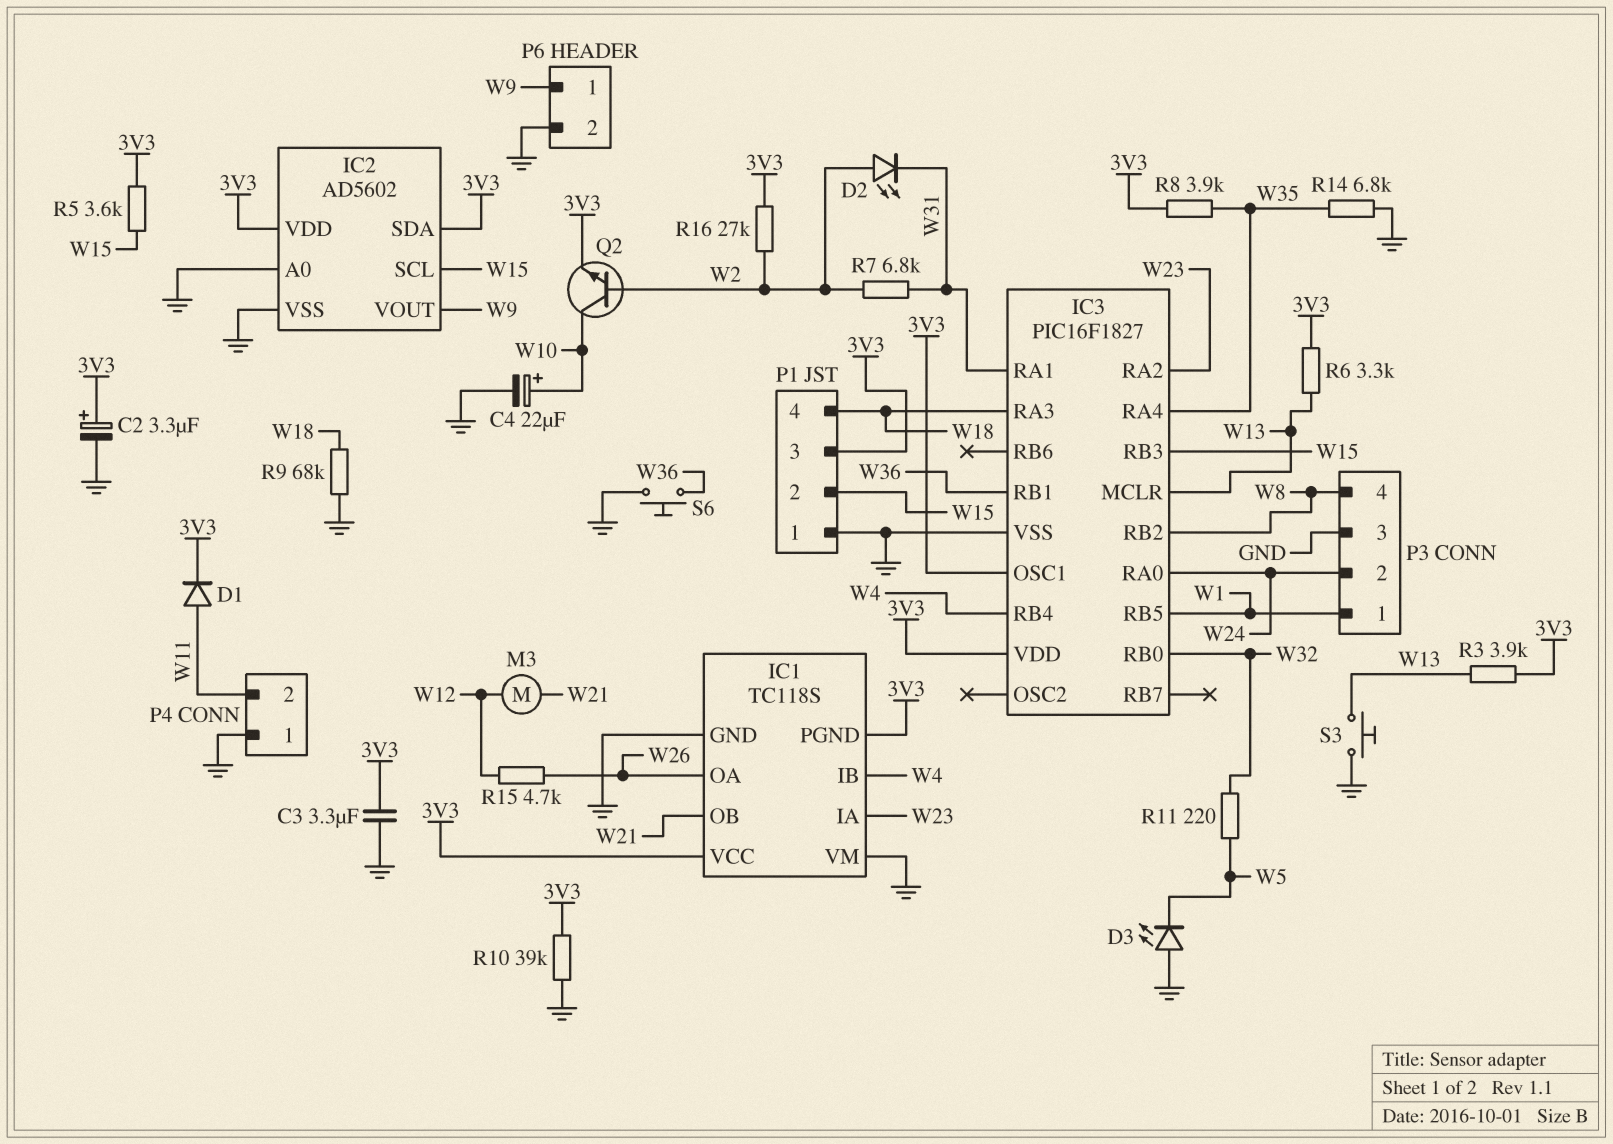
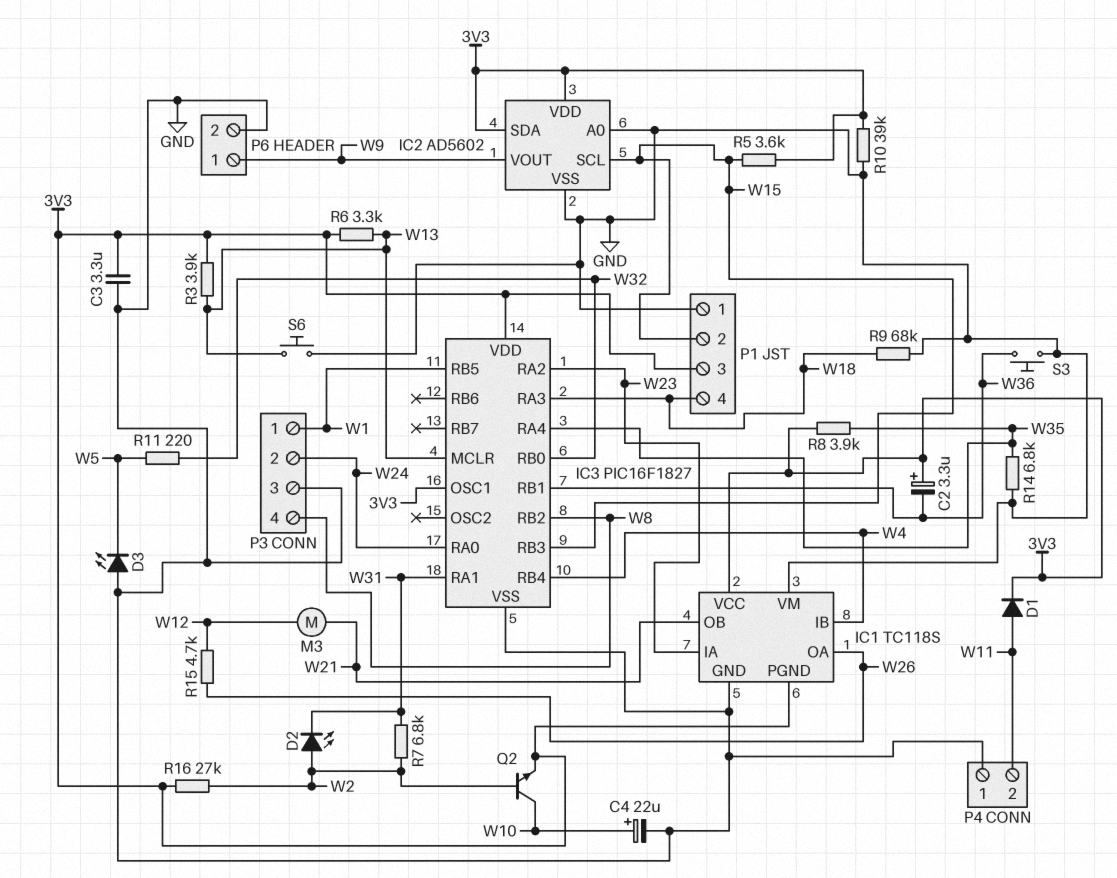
C2: 3.3uF (plus 3V3, minus GND) -> 3.3uF (plus 3V3, minus W36)
S3: button (GND, W13) -> button (GND, W36)
S6: button (GND, W36) -> button (GND, W13)

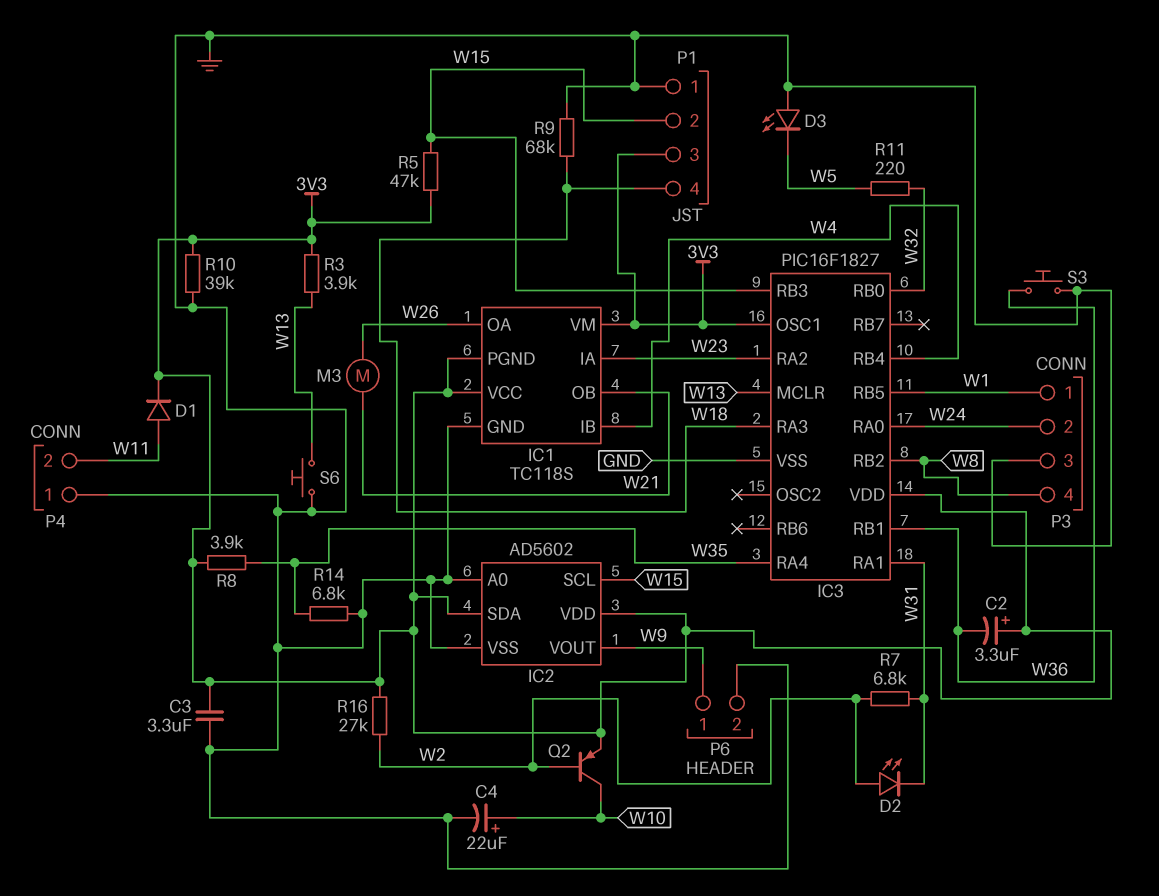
IC1 pin VM: GND -> 3V3
M3: motor (W12, W21) -> motor (W21, W26)
Q2: NPN (B W2, C W10, E 3V3) -> PNP (B W2, C W10, E 3V3)
R5: 3.6k (3V3, W15) -> 47k (3V3, W15)
R6: 3.3k (3V3, W13) -> none
R15: 4.7k (W12, W26) -> none

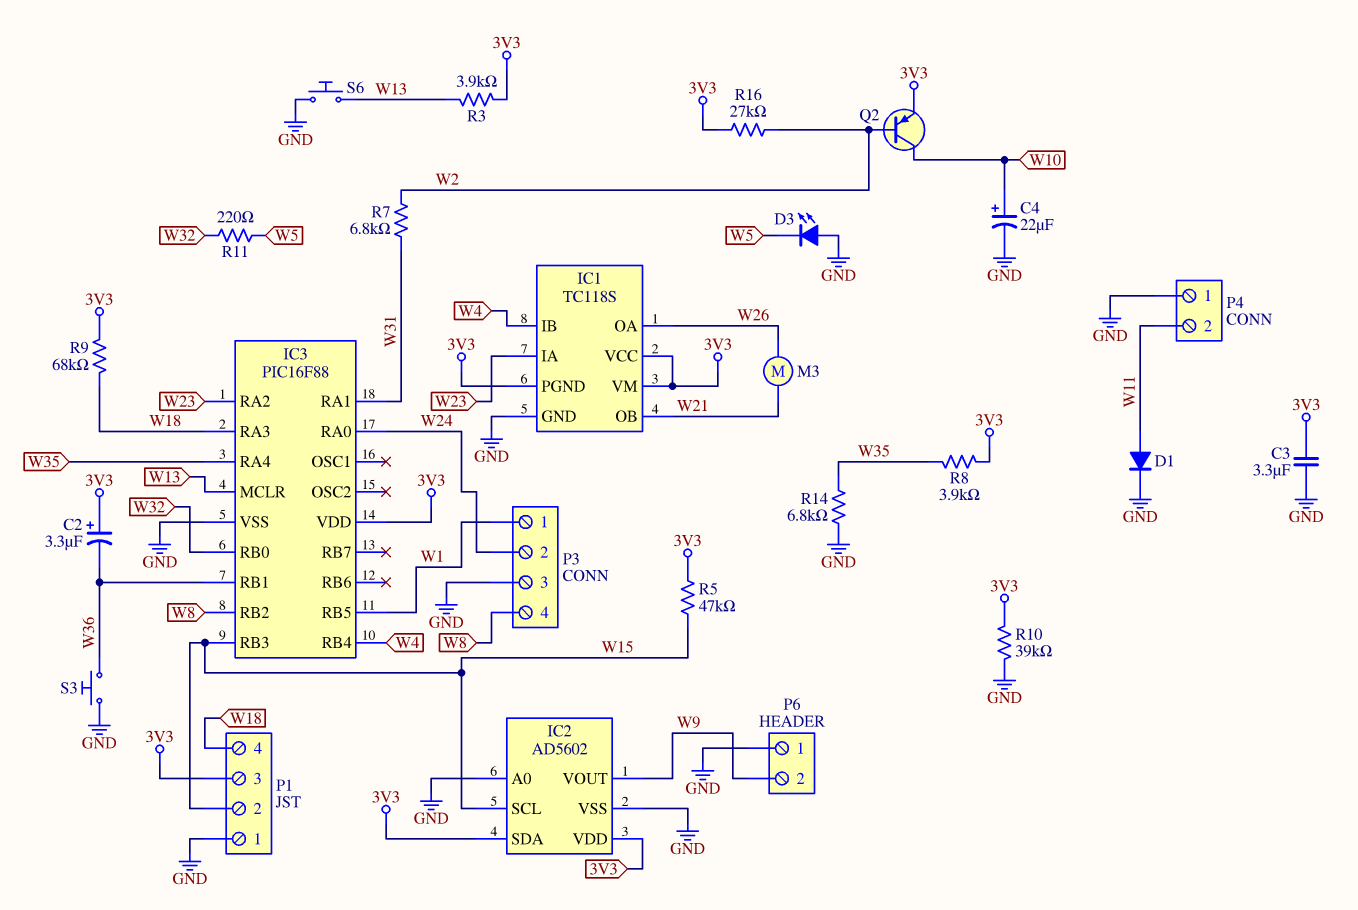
D1: diode (A W11, K 3V3) -> diode (A W11, K GND)
D2: LED (A W2, K W31) -> none
IC3: PIC16F1827 -> PIC16F88
IC3 pin OSC1: 3V3 -> none
P6 pin 1: W9 -> GND
P6 pin 2: GND -> W9
R9: 68k (GND, W18) -> 68k (3V3, W18)

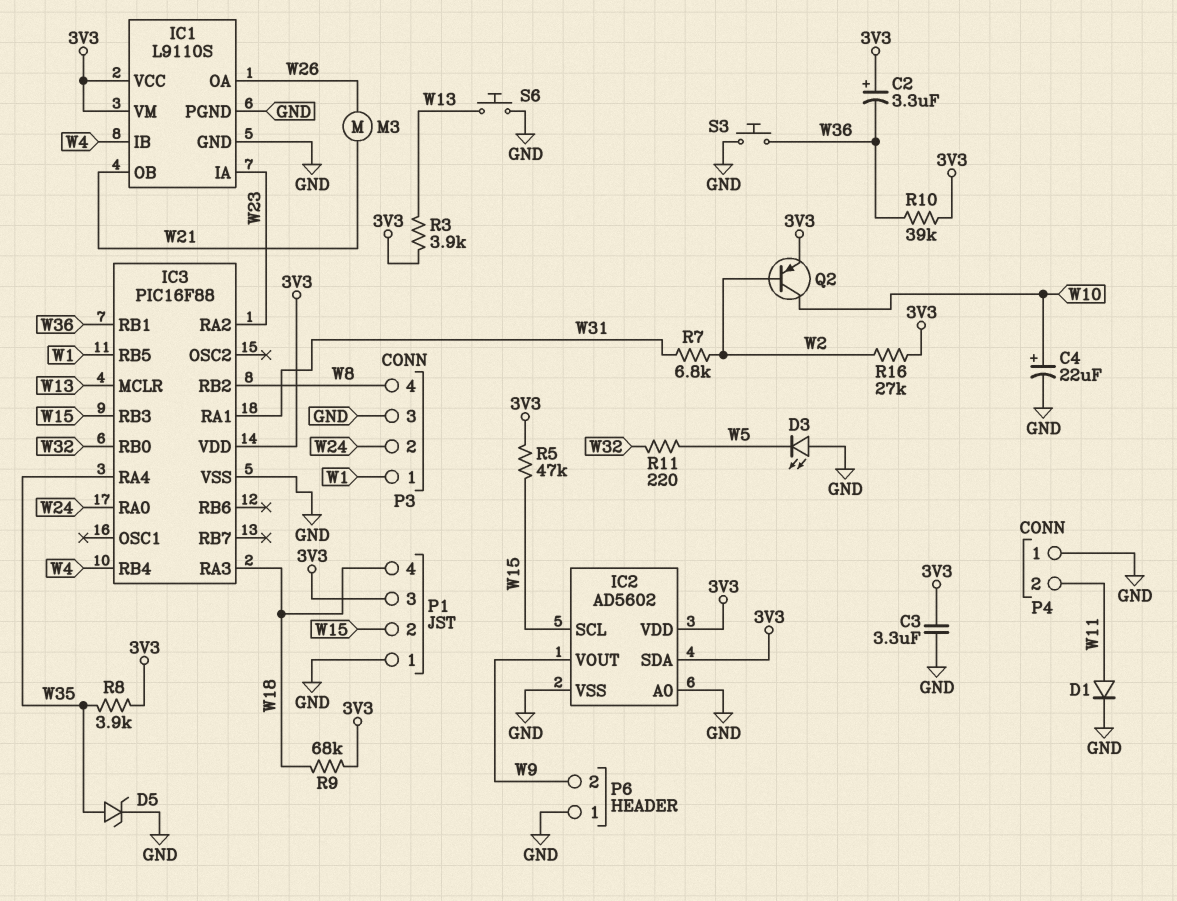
D5: none -> zener (A W35, K GND)
IC1: TC118S -> L9110S
IC1 pin PGND: 3V3 -> GND
R10: 39k (3V3, GND) -> 39k (3V3, W36)
R14: 6.8k (GND, W35) -> none

